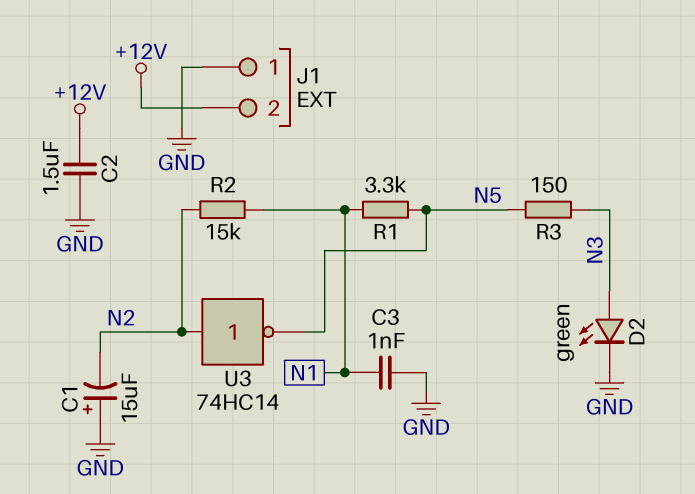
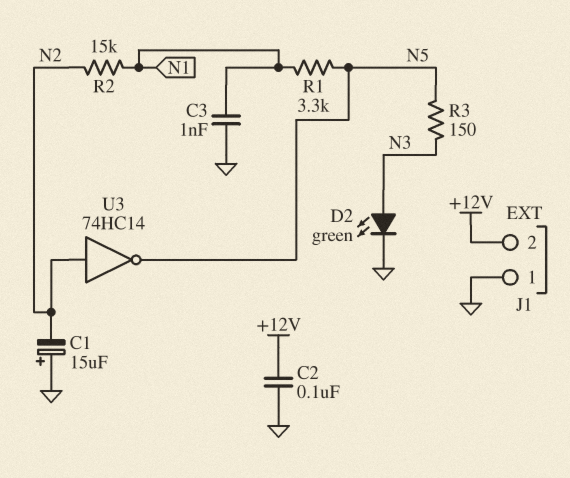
C2: 1.5uF (+12V, GND) -> 100nF (+12V, GND)

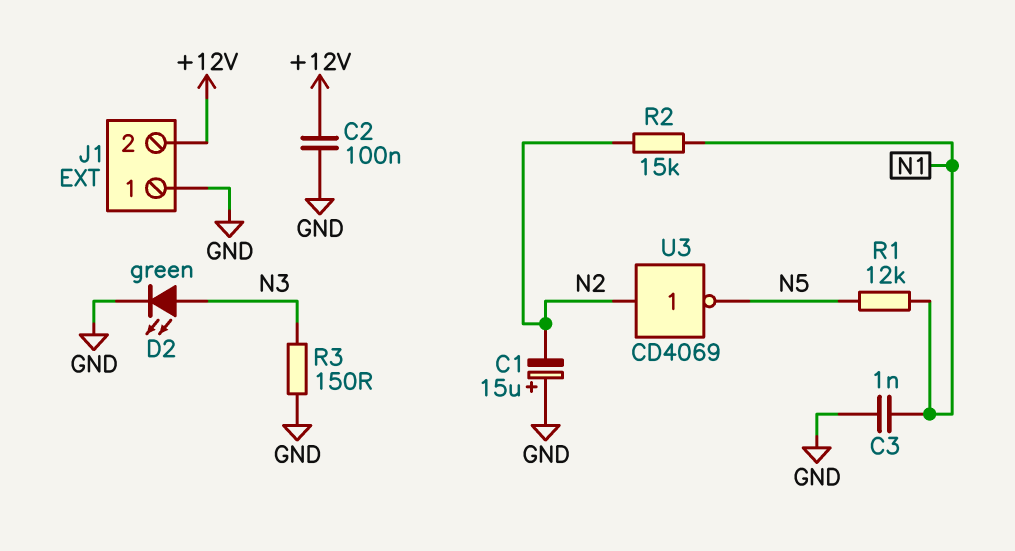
R1: 3.3k (N1, N5) -> 12k (N1, N5)
R3: 150 (N3, N5) -> 150 (GND, N3)
U3: NOT 74HC14 (in N2, out N5) -> NOT CD4069 (in N2, out N5)

